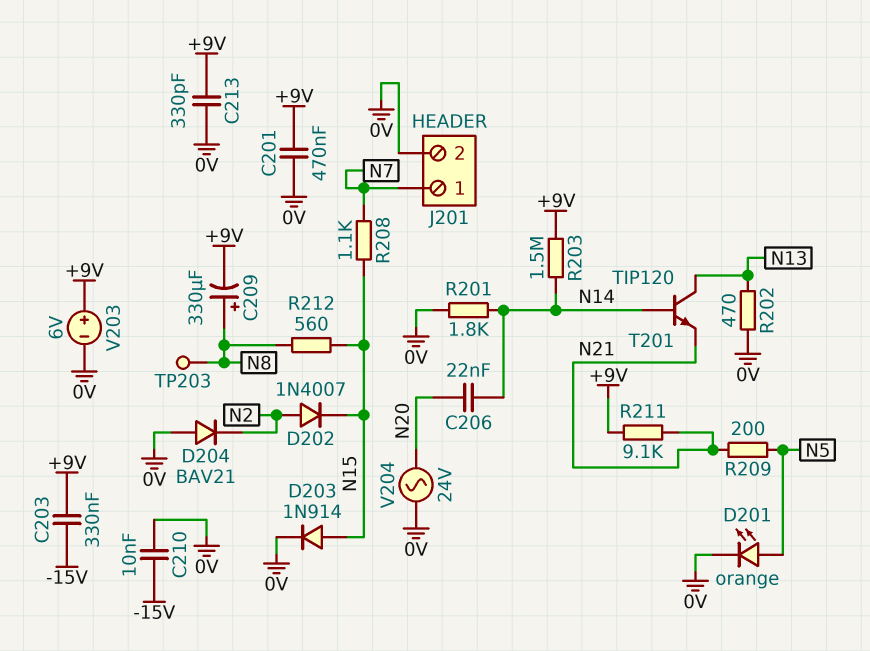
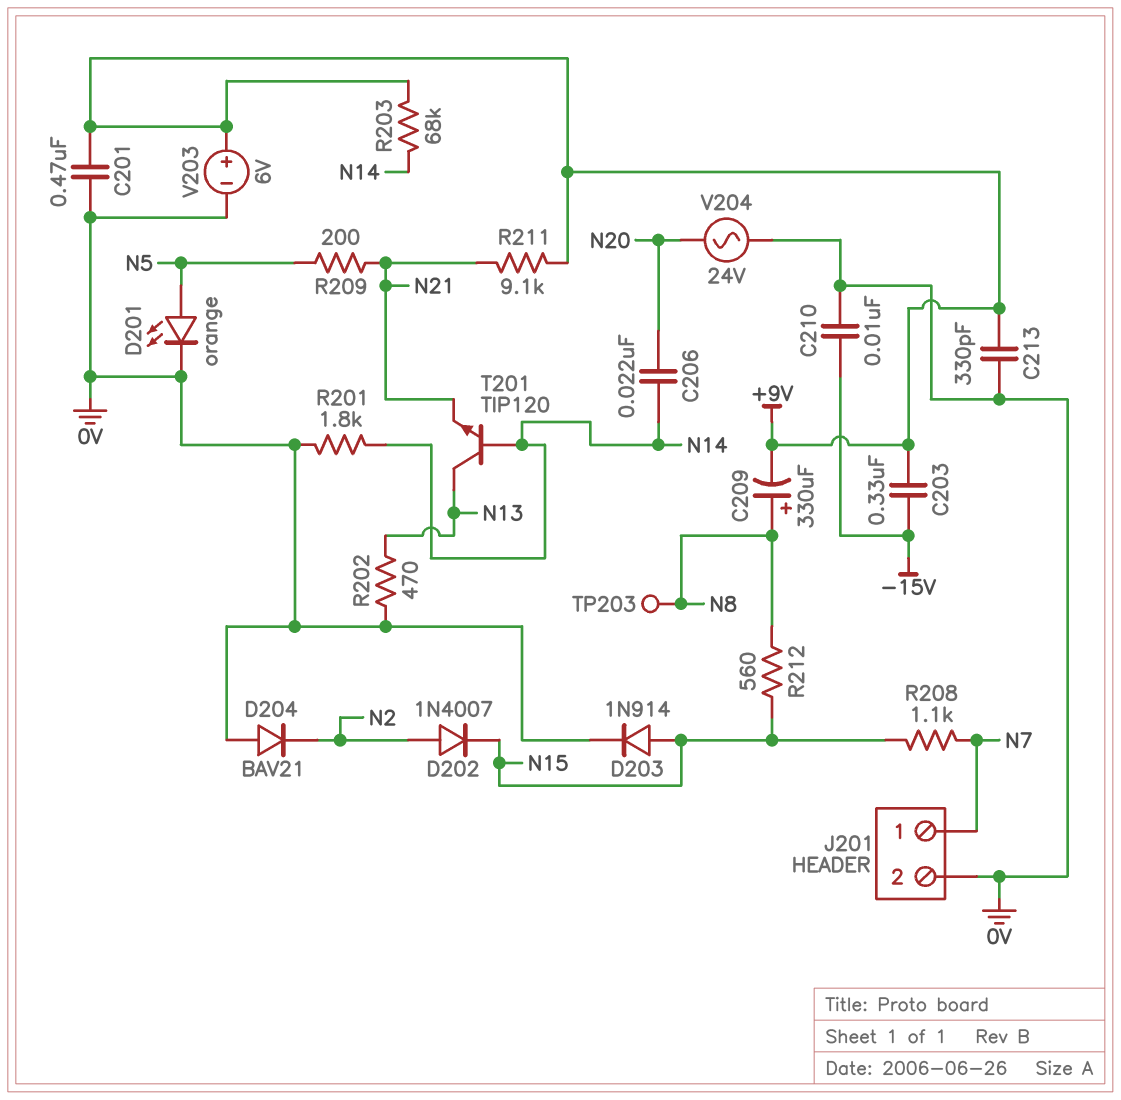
R203: 1.5M (+9V, N14) -> 68k (+9V, N14)

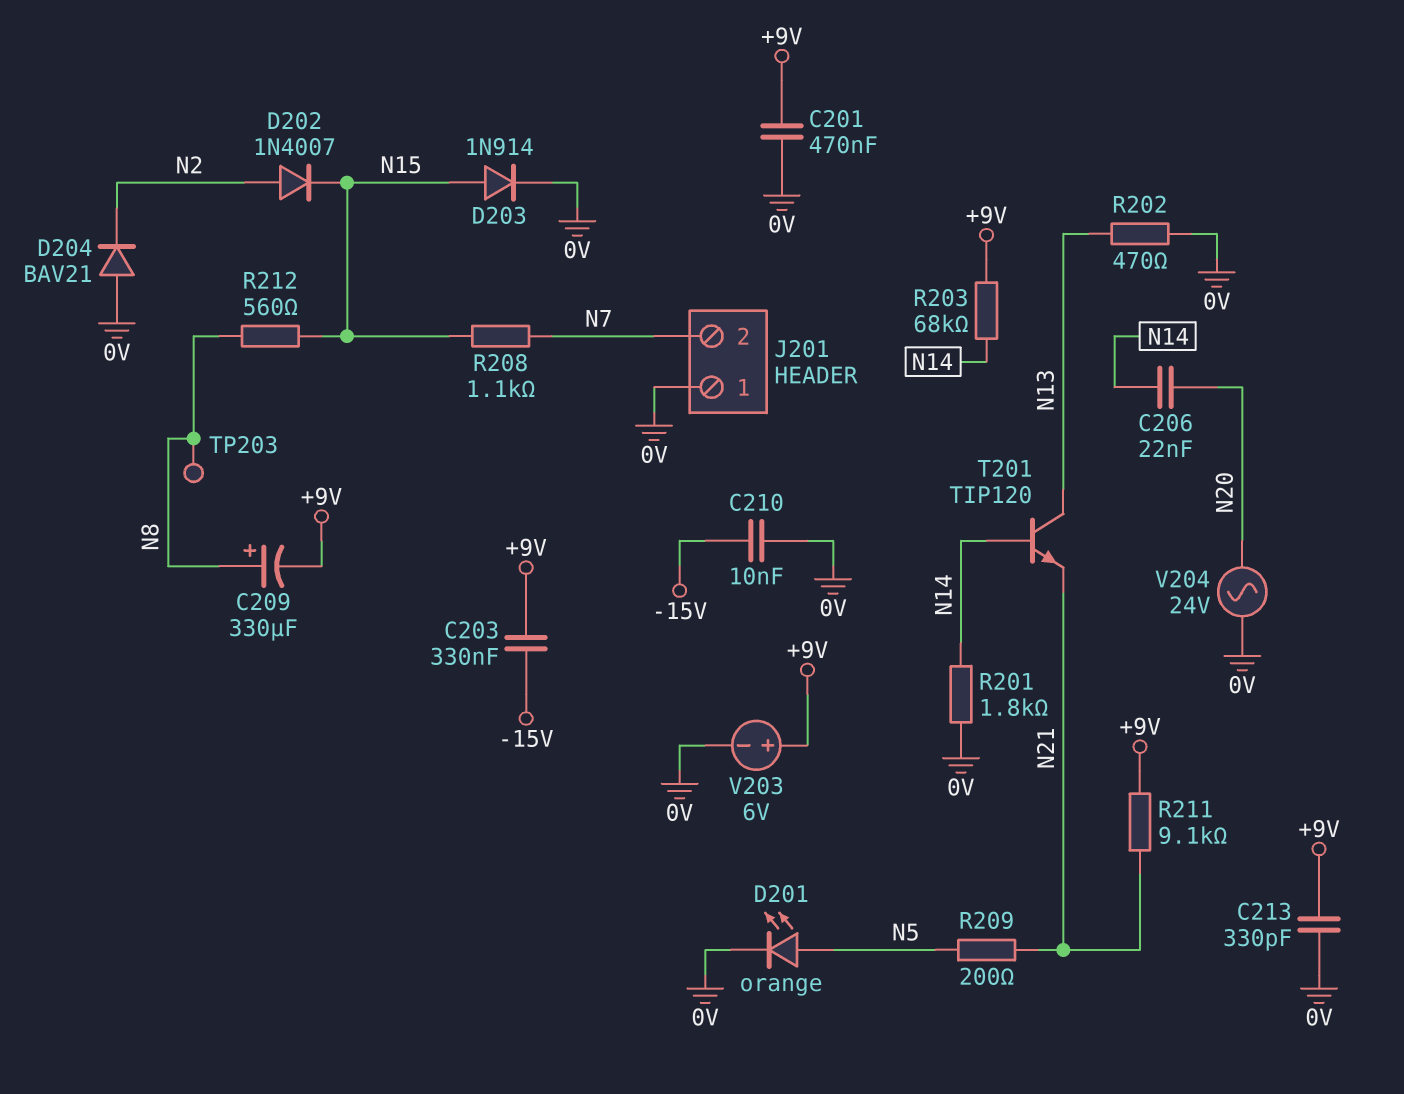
J201 pin 1: N7 -> 0V
J201 pin 2: 0V -> N7

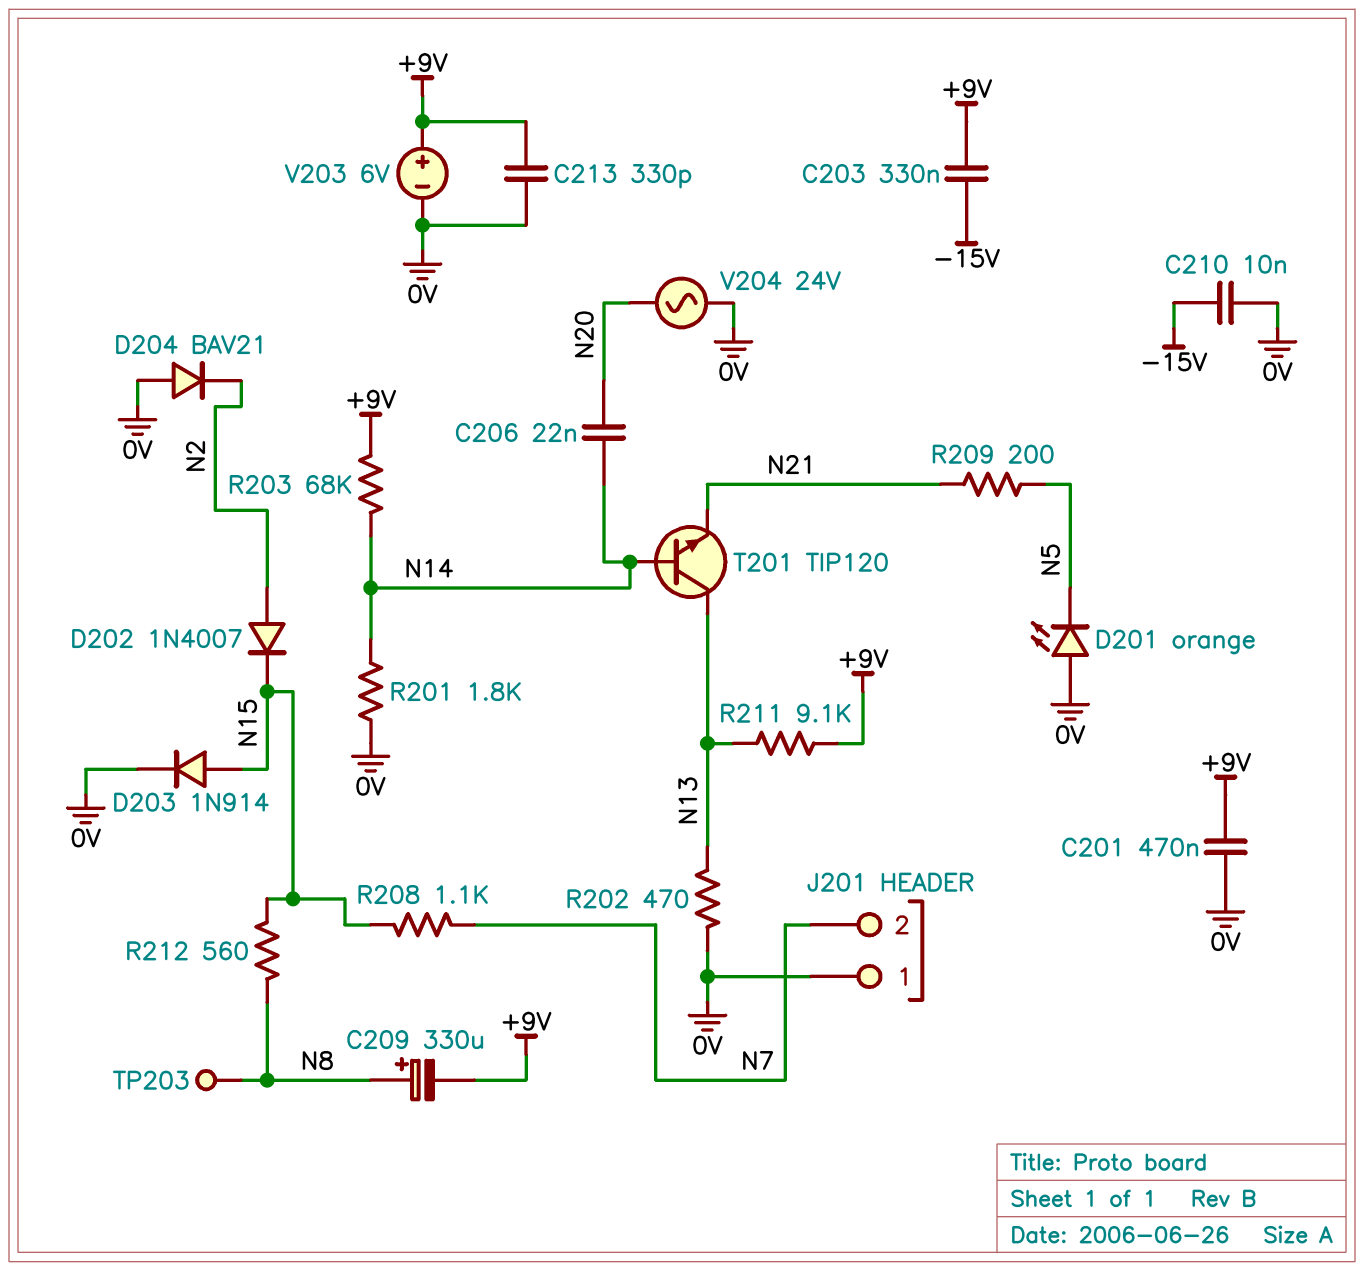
D201: LED orange (A N5, K 0V) -> LED orange (A 0V, K N5)
R211: 9.1k (+9V, N21) -> 9.1k (+9V, N13)

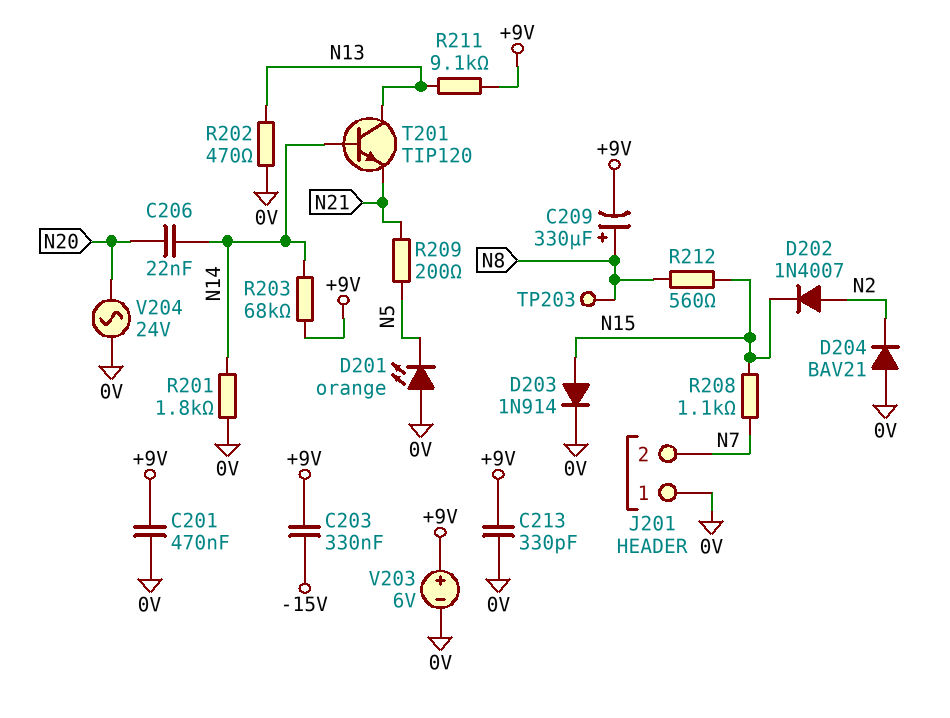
C210: 10nF (-15V, 0V) -> none

